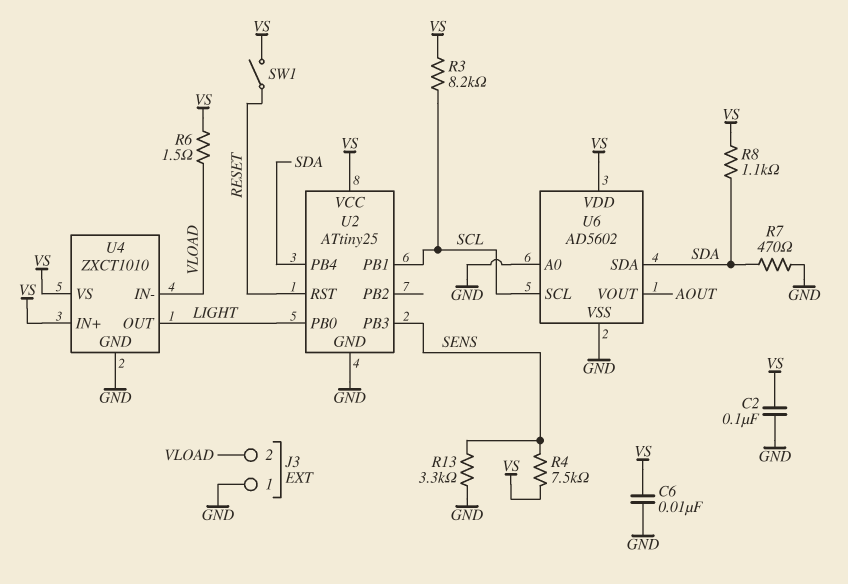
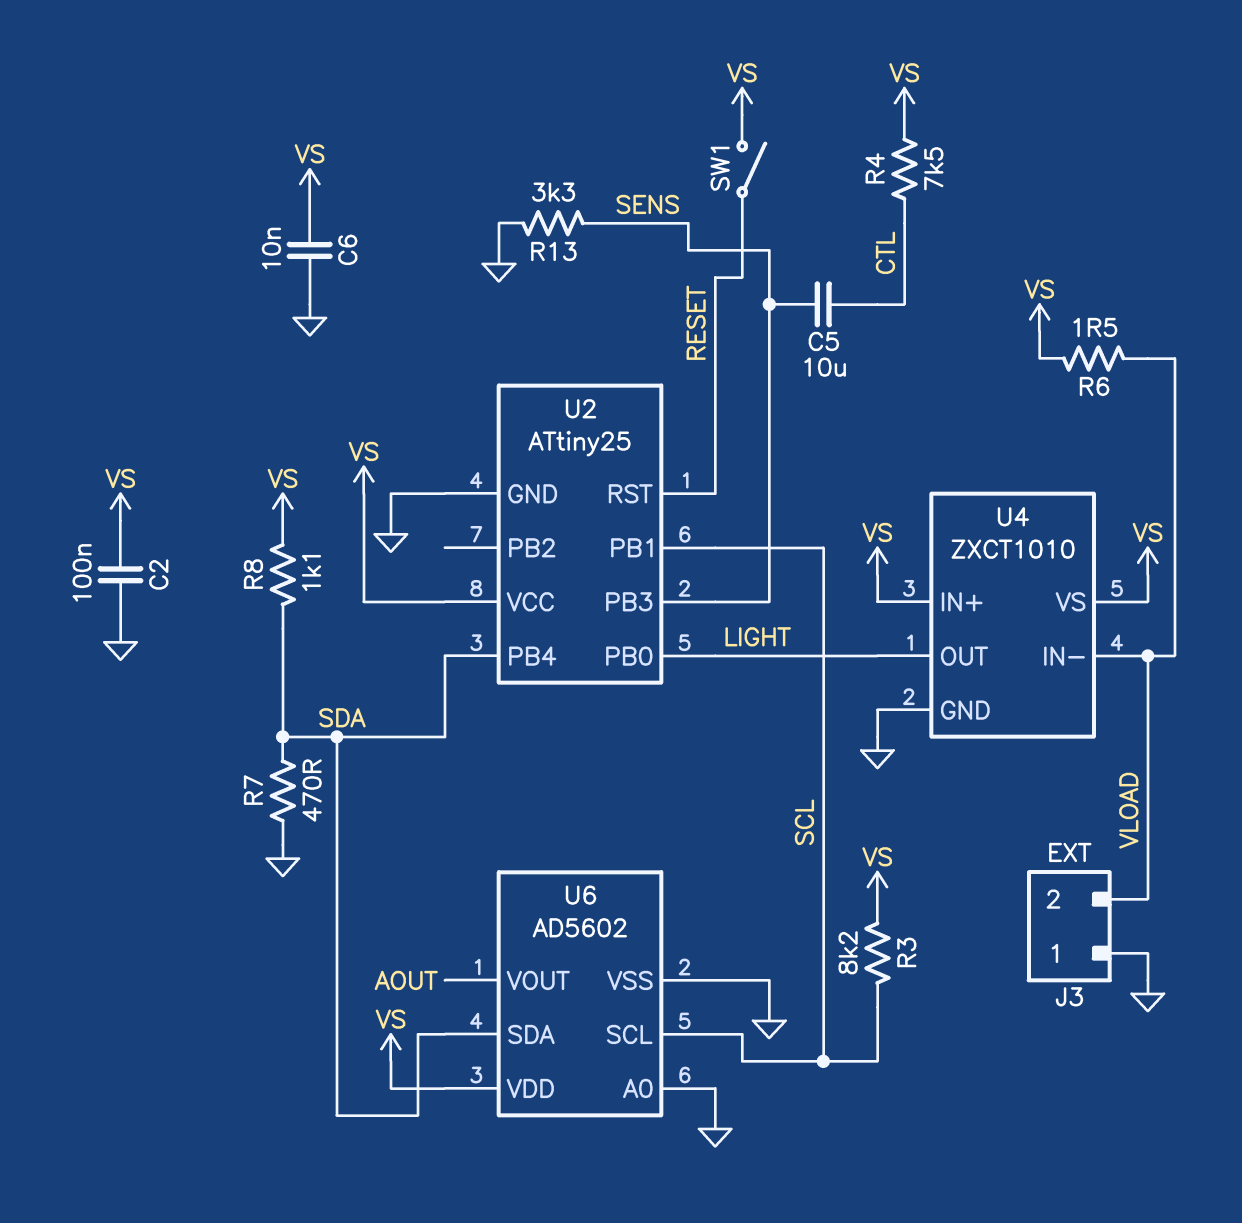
C5: none -> 10uF (CTL, SENS)
R4: 7.5k (SENS, VS) -> 7.5k (CTL, VS)

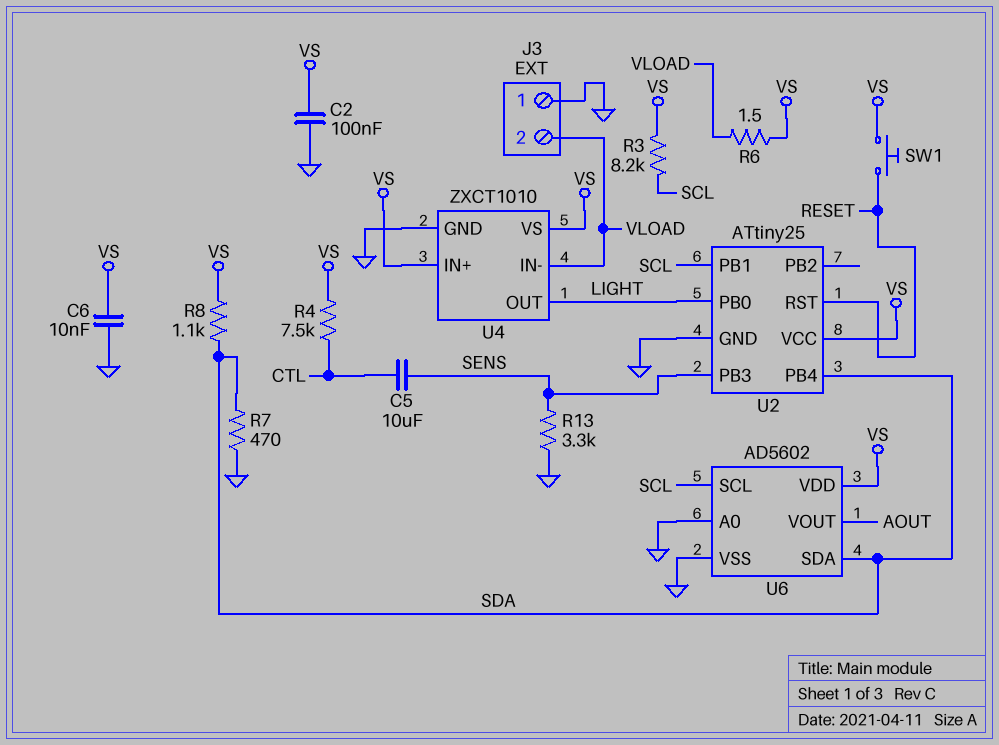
SW1: switch (RESET, VS) -> button (RESET, VS)

